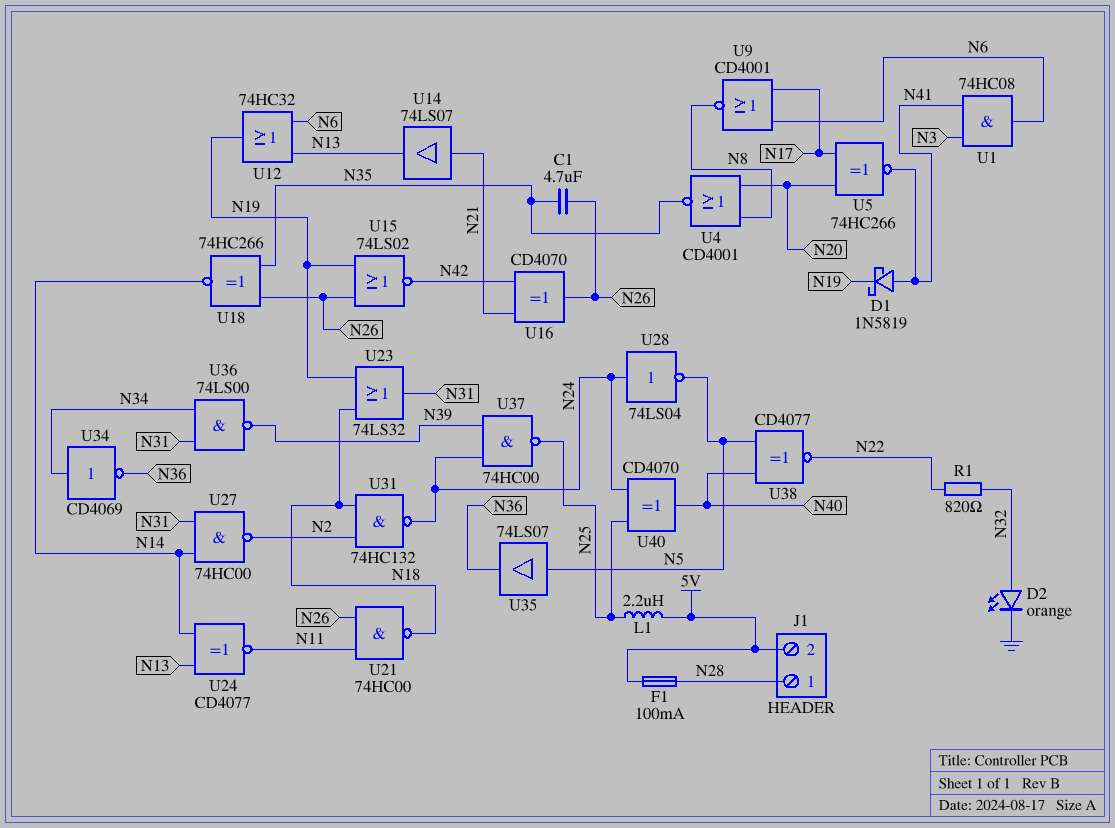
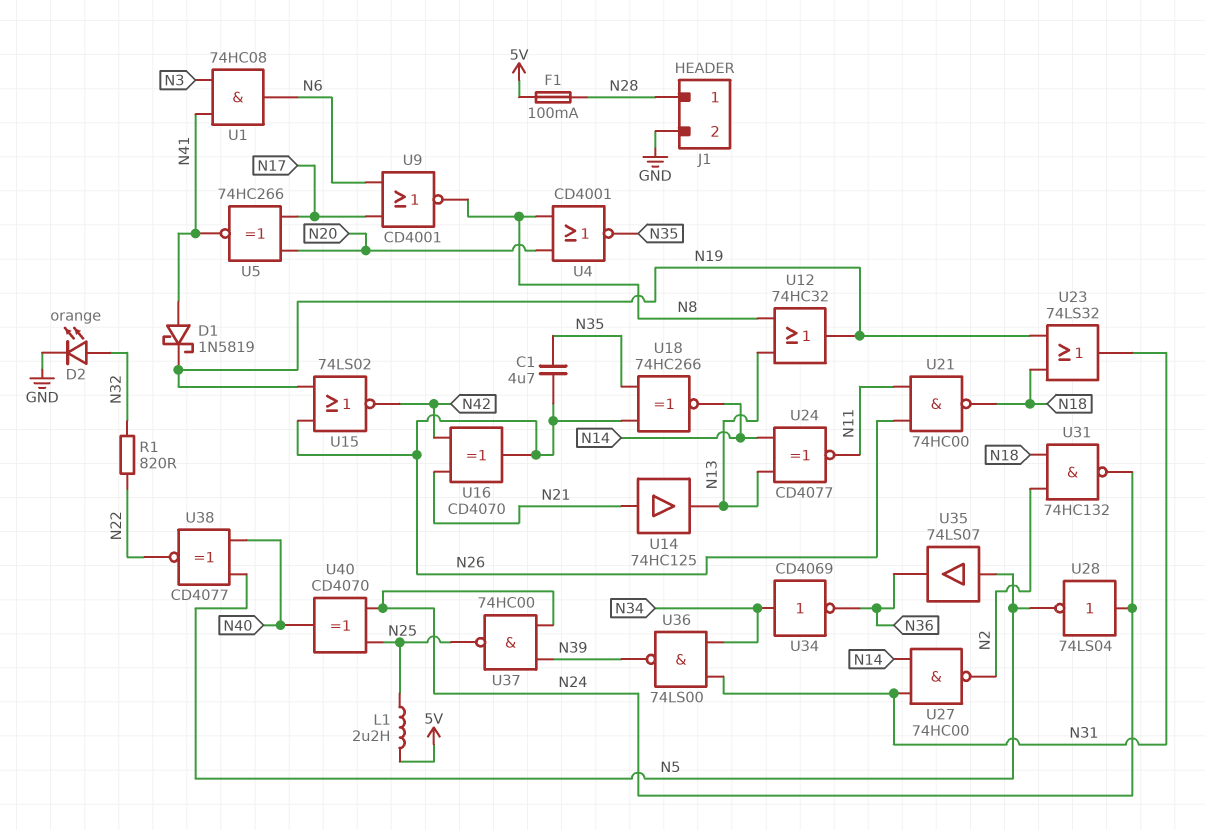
J1 pin 2: 5V -> GND
U12: OR 74HC32 (in N6, in N13, out N19) -> OR 74HC32 (in N8, in N13, out N19)
U14: buffer 74LS07 (in N21, out N13) -> buffer 74HC125 (in N21, out N13)

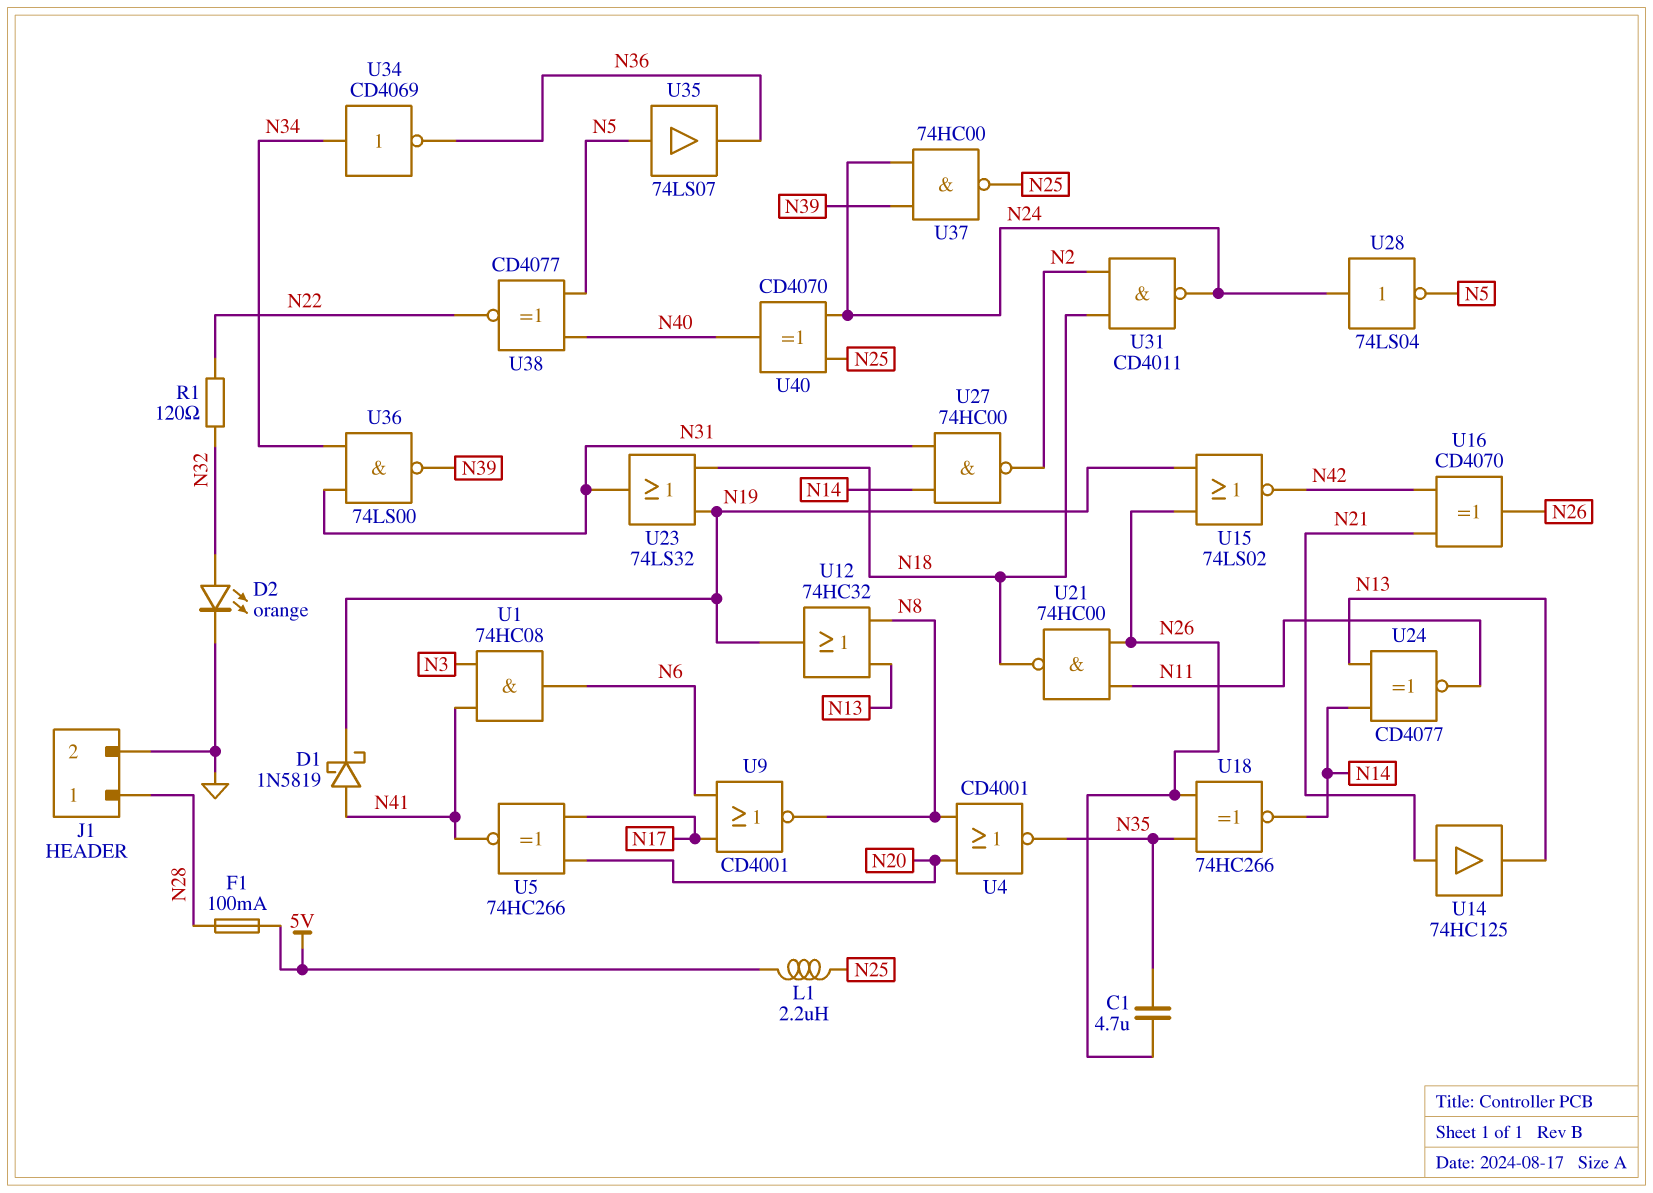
R1: 820 (N22, N32) -> 120 (N22, N32)
U31: NAND 74HC132 (in N2, in N18, out N24) -> NAND CD4011 (in N2, in N18, out N24)

